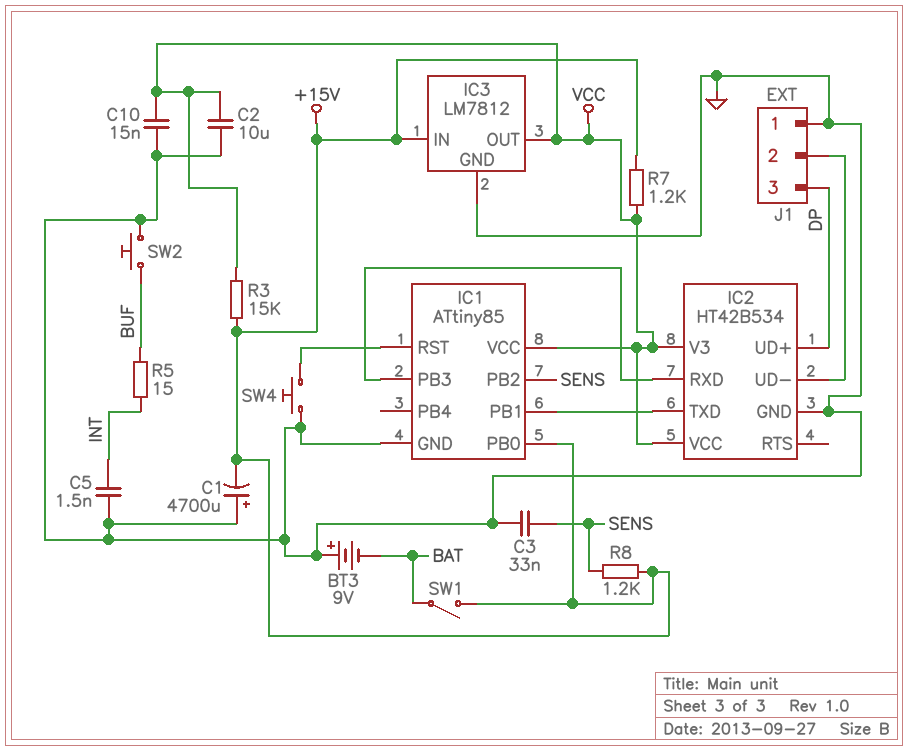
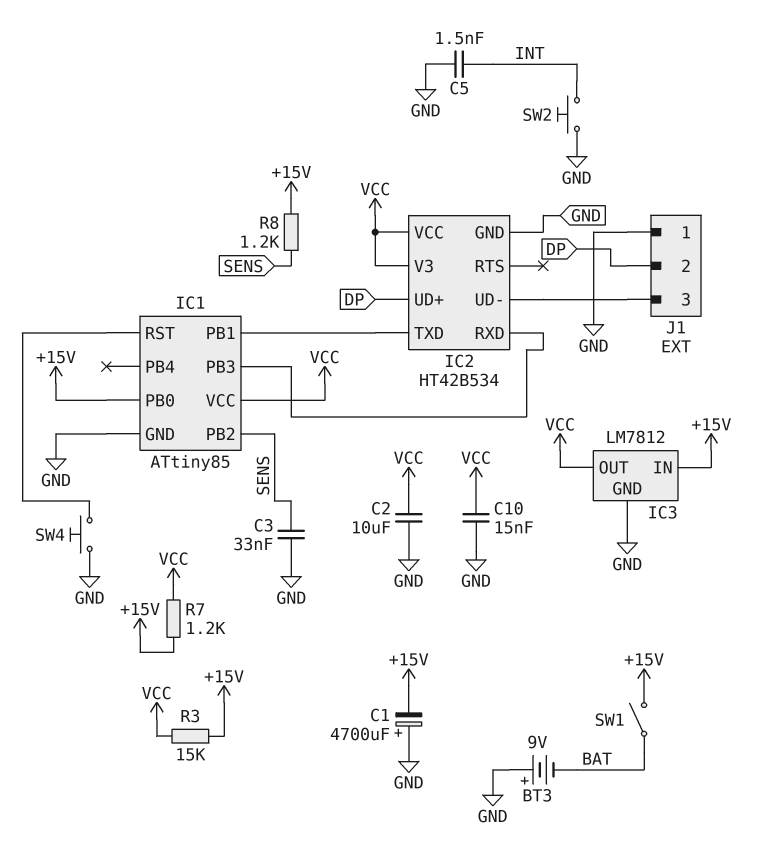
J1 pin 2: IC2/UD- -> DP
J1 pin 3: DP -> IC2/UD-
R5: 15 (BUF, INT) -> none
SW2: button (BUF, GND) -> button (GND, INT)

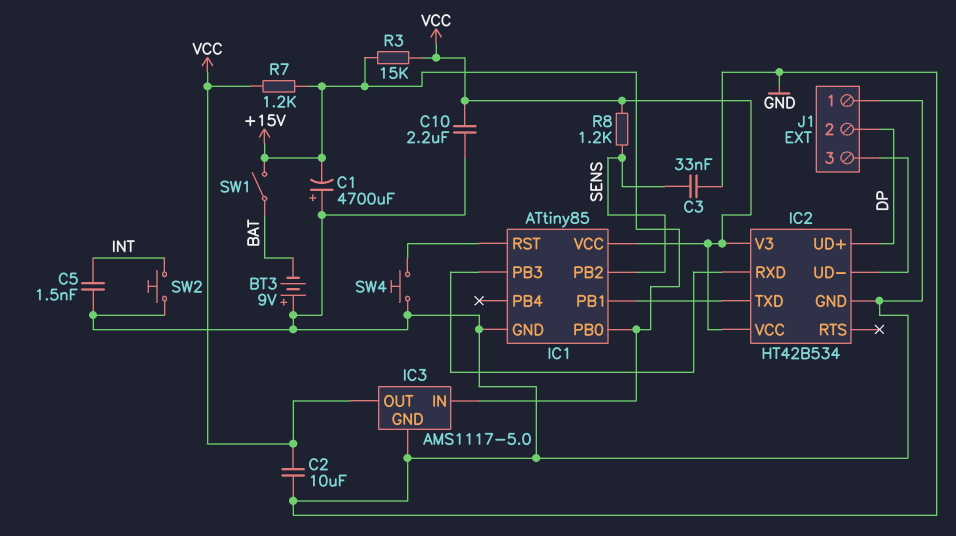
C10: 15nF (GND, VCC) -> 2.2uF (GND, VCC)
IC3: LM7812 -> AMS1117-5.0
R8: 1.2k (+15V, SENS) -> 1.2k (SENS, VCC)

